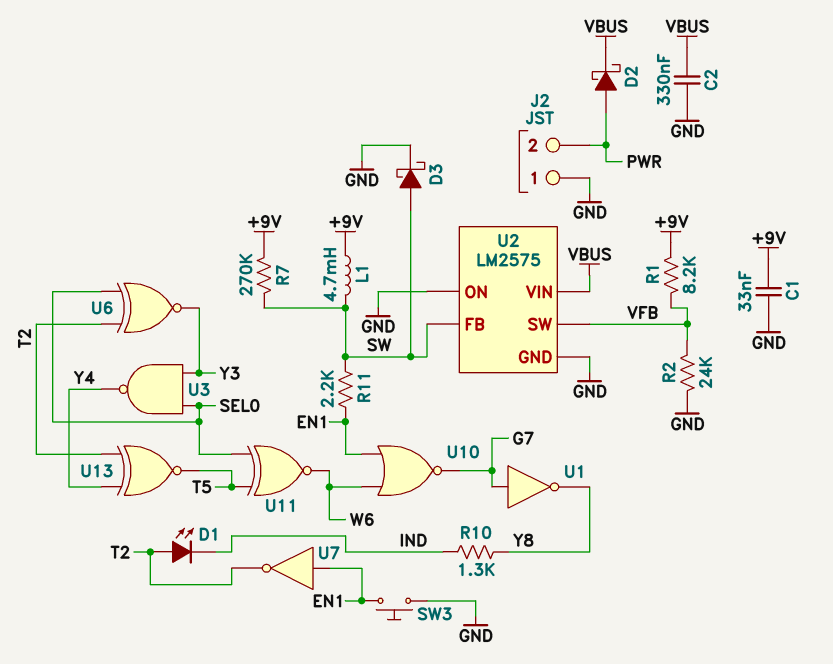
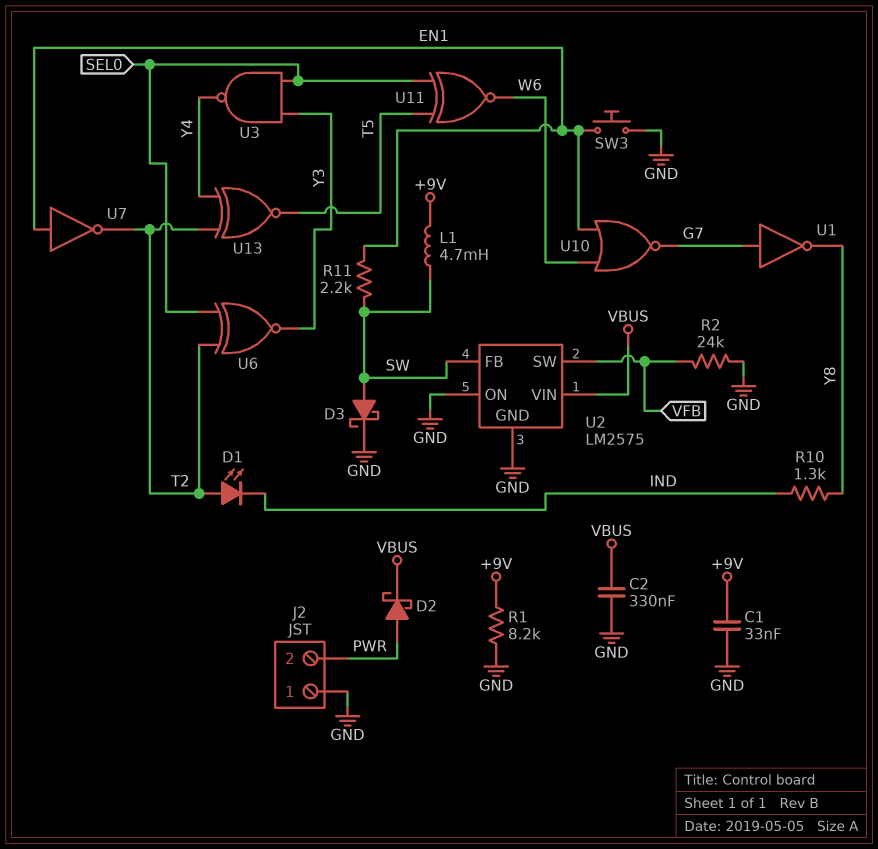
R1: 8.2k (+9V, VFB) -> 8.2k (+9V, GND)
R7: 270k (+9V, SW) -> none

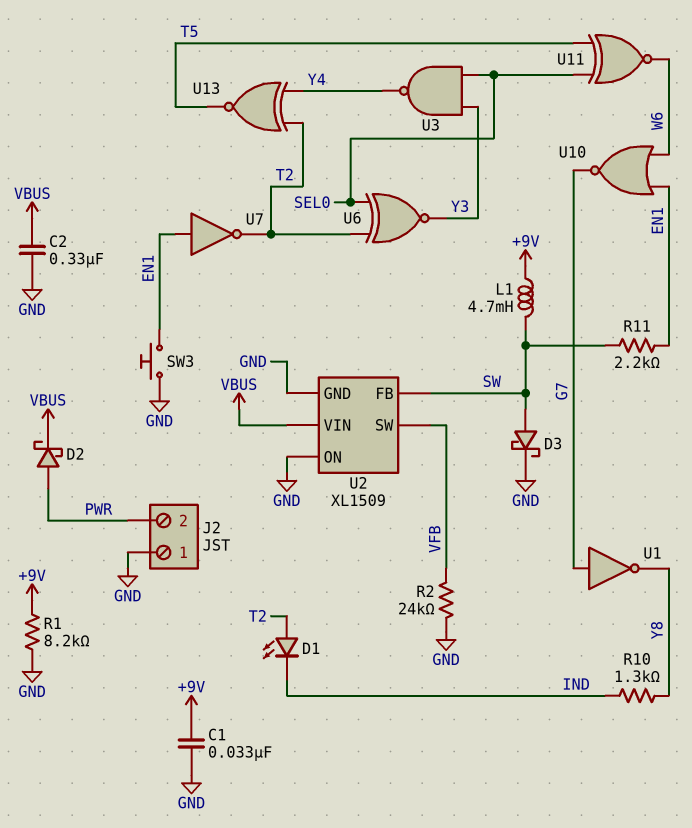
U2: LM2575 -> XL1509

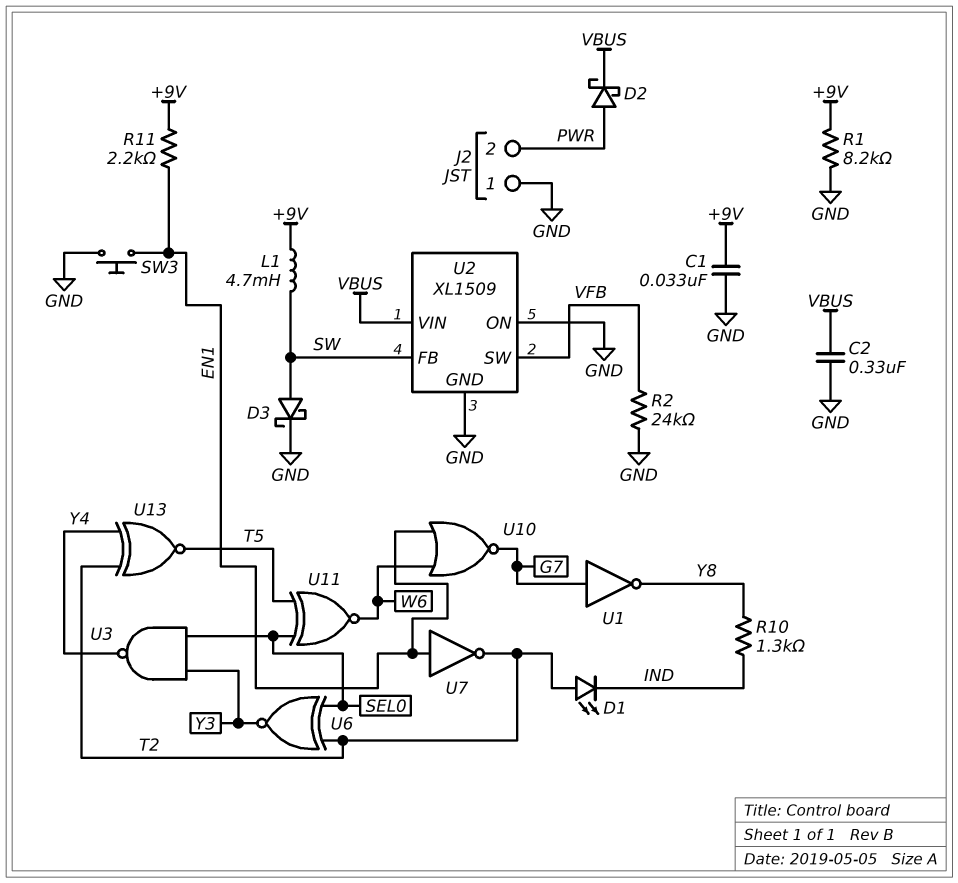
R11: 2.2k (EN1, SW) -> 2.2k (+9V, EN1)

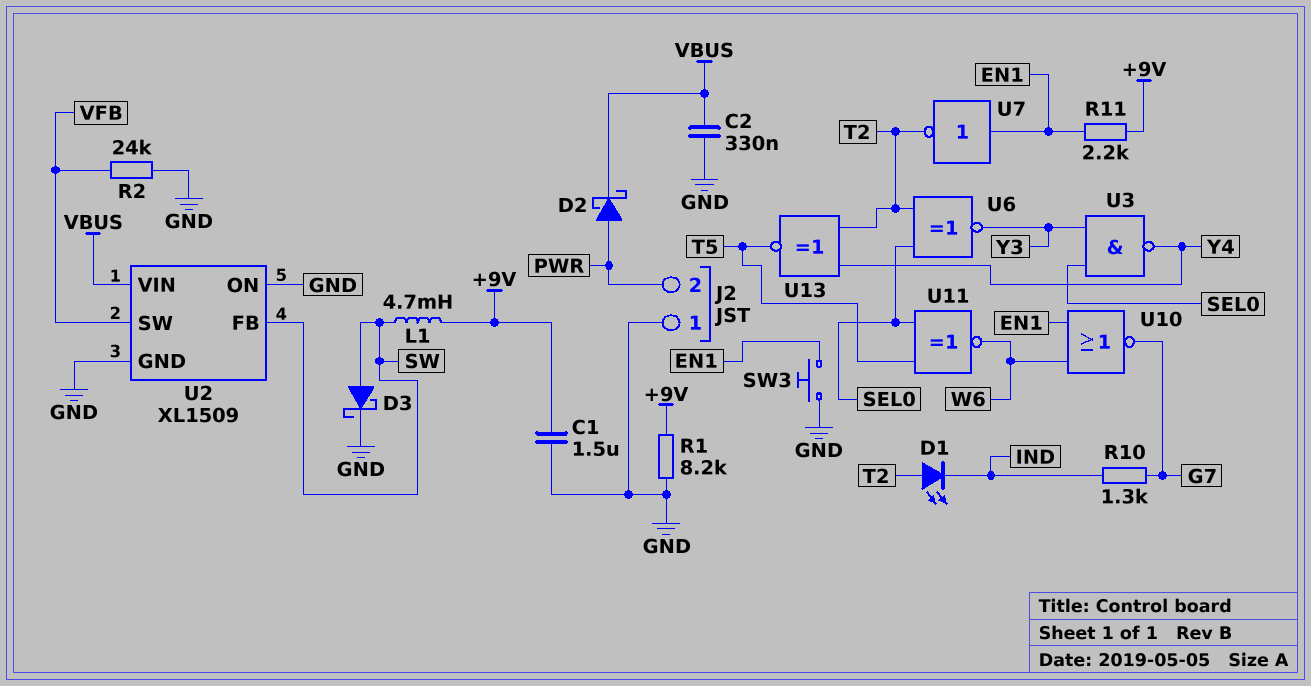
C1: 33nF (+9V, GND) -> 1.5uF (+9V, GND)
R10: 1.3k (IND, Y8) -> 1.3k (G7, IND)
U1: NOT (in G7, out Y8) -> none

